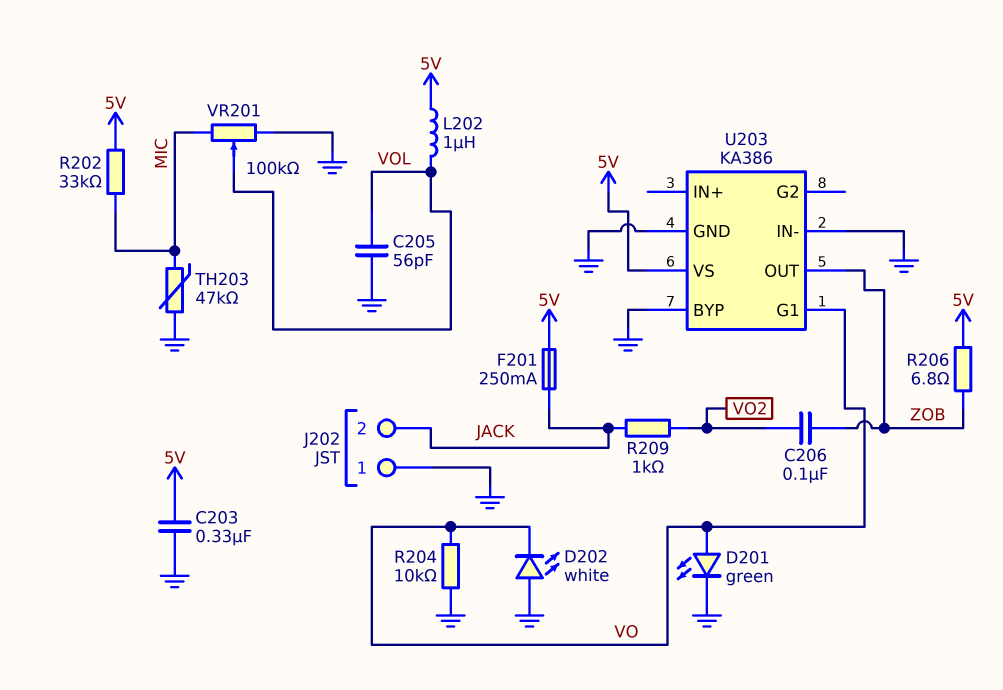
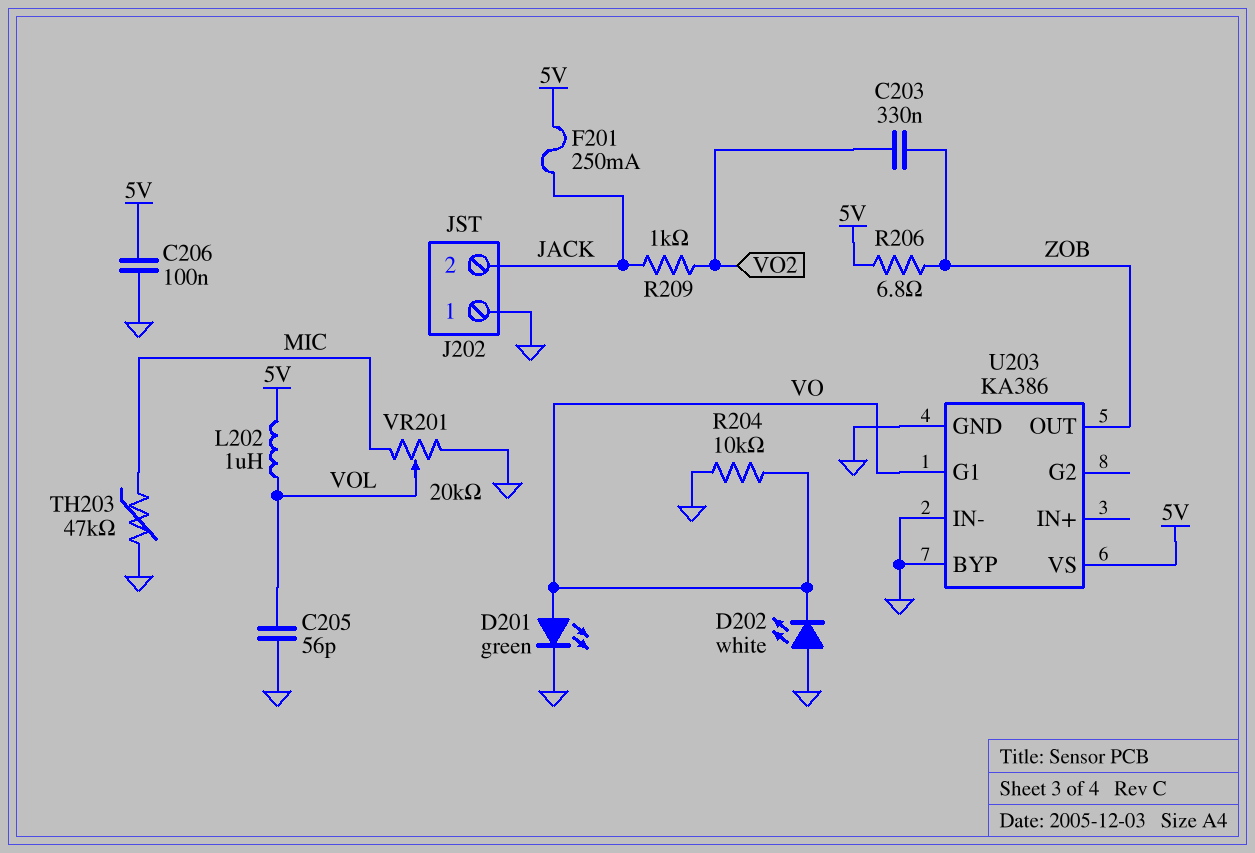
C203: 330nF (5V, GND) -> 330nF (VO2, ZOB)
C206: 100nF (VO2, ZOB) -> 100nF (5V, GND)
R202: 33k (5V, MIC) -> none
VR201: 100k (GND, MIC, wiper VOL) -> 20k (GND, MIC, wiper VOL)

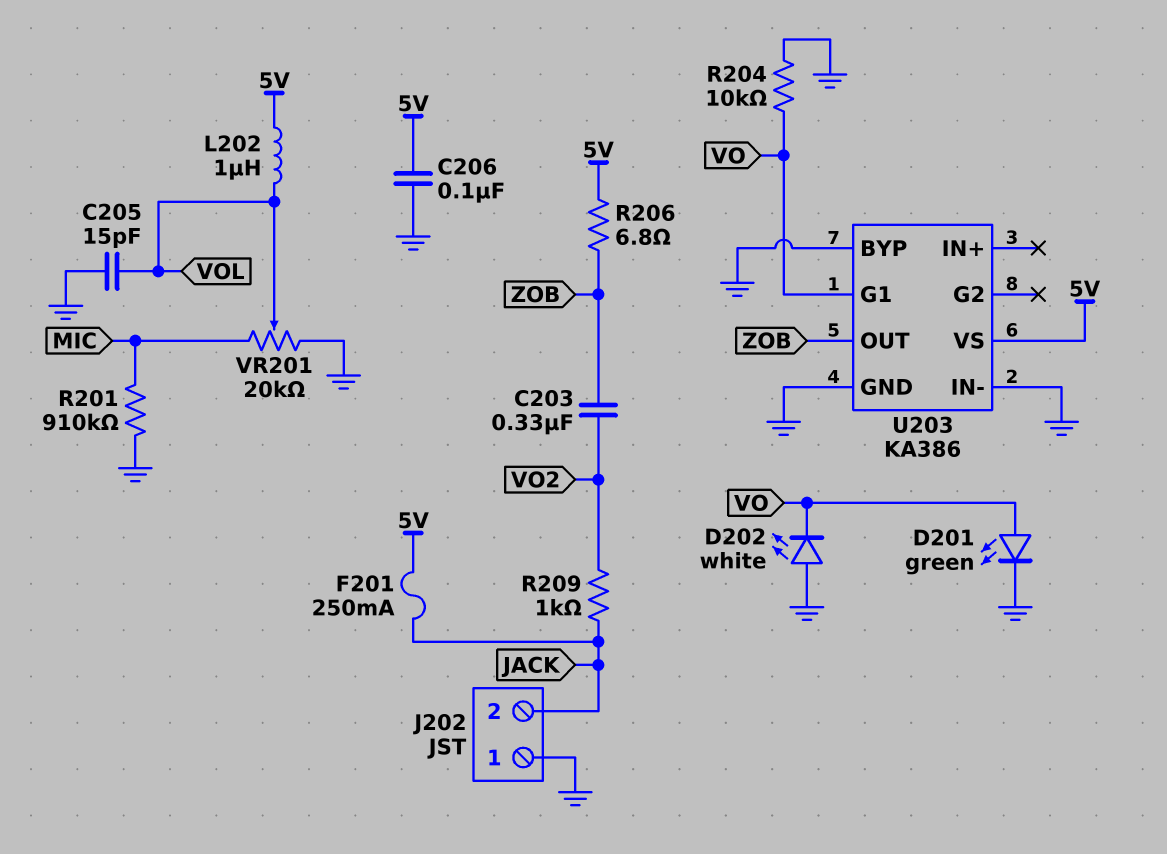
C205: 56pF (GND, VOL) -> 15pF (GND, VOL)
R201: none -> 910k (GND, MIC)
TH203: 47k (GND, MIC) -> none

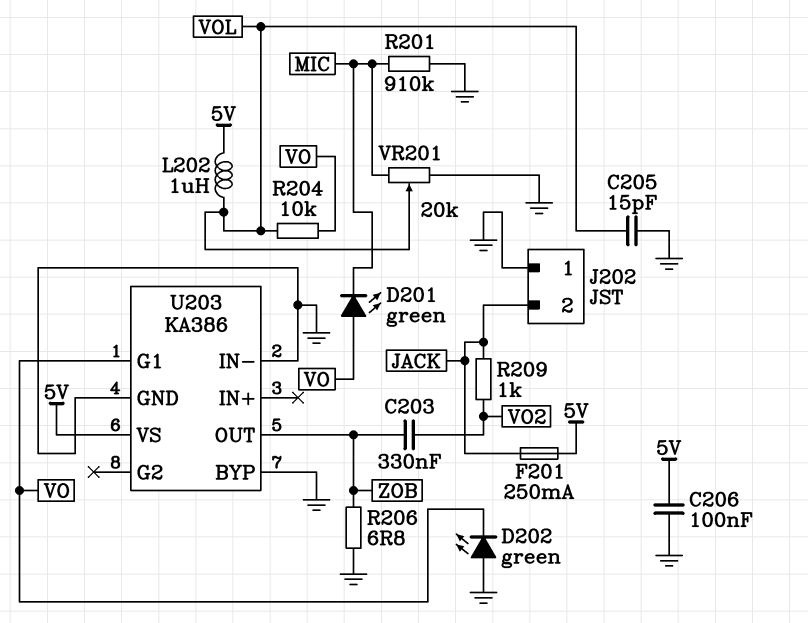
D201: LED green (A VO, K GND) -> LED green (A VO, K MIC)
D202: LED white (A GND, K VO) -> LED green (A GND, K VO)
R204: 10k (GND, VO) -> 10k (VO, VOL)
R206: 6.8 (5V, ZOB) -> 6.8 (GND, ZOB)

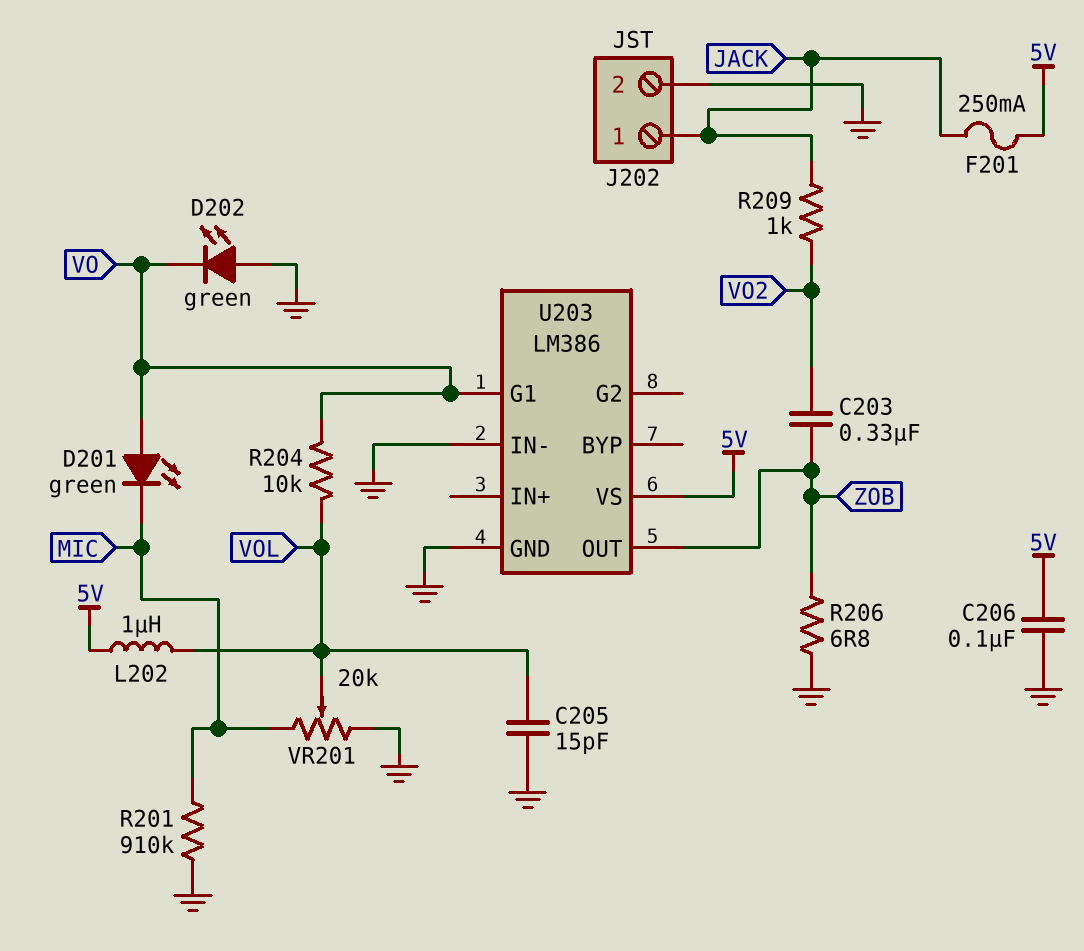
J202 pin 1: GND -> JACK
J202 pin 2: JACK -> GND
U203: KA386 -> LM386
U203 pin BYP: GND -> none

